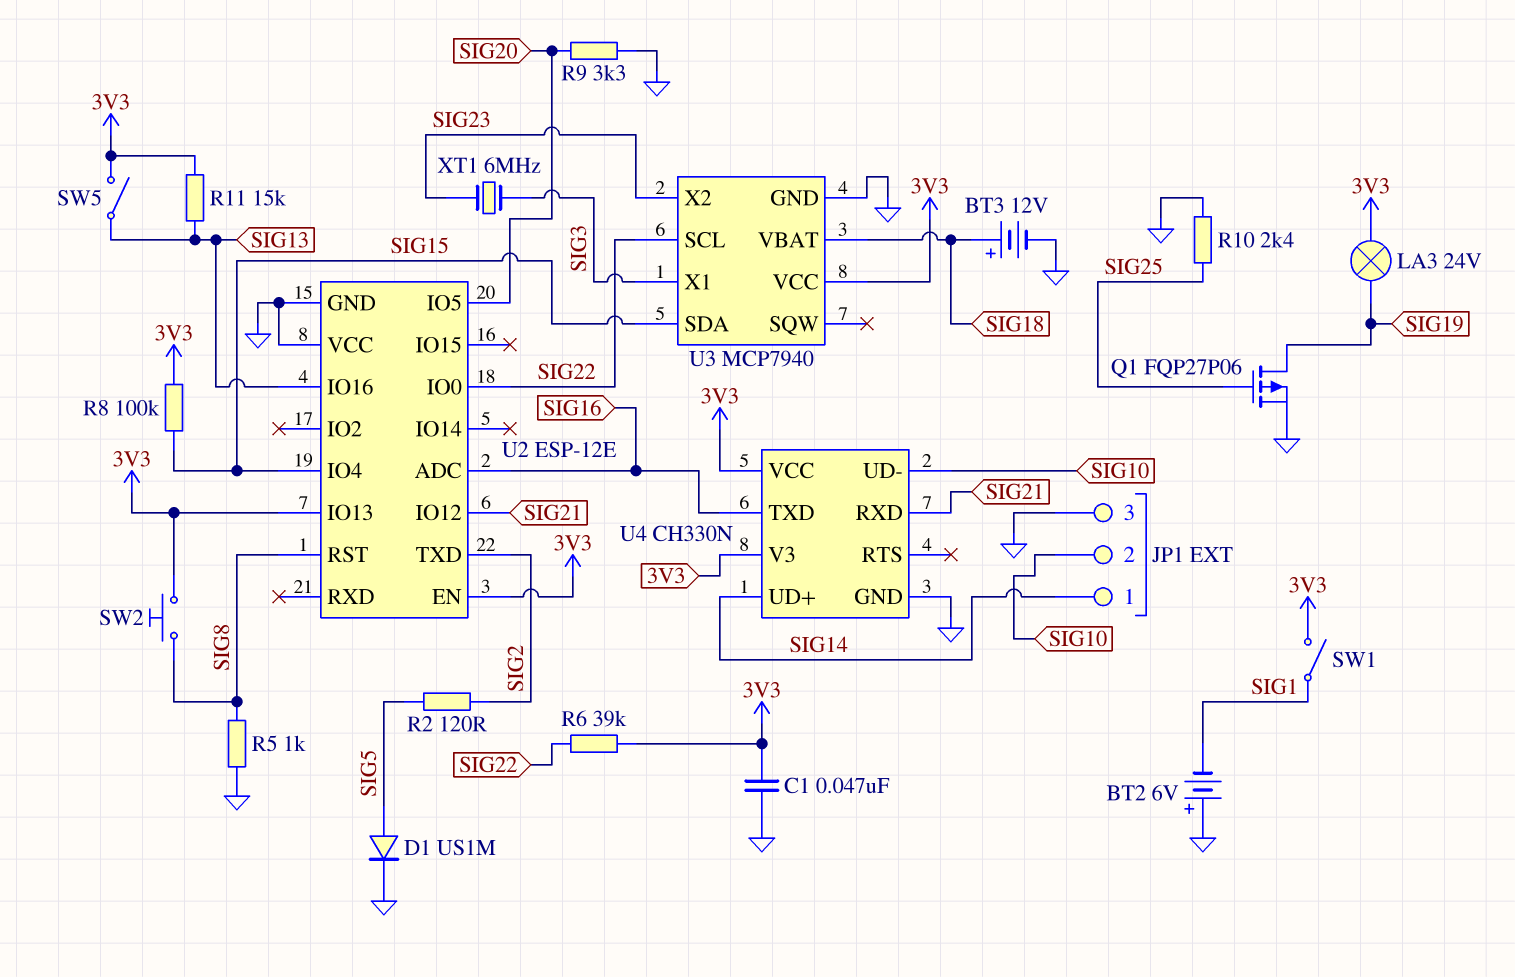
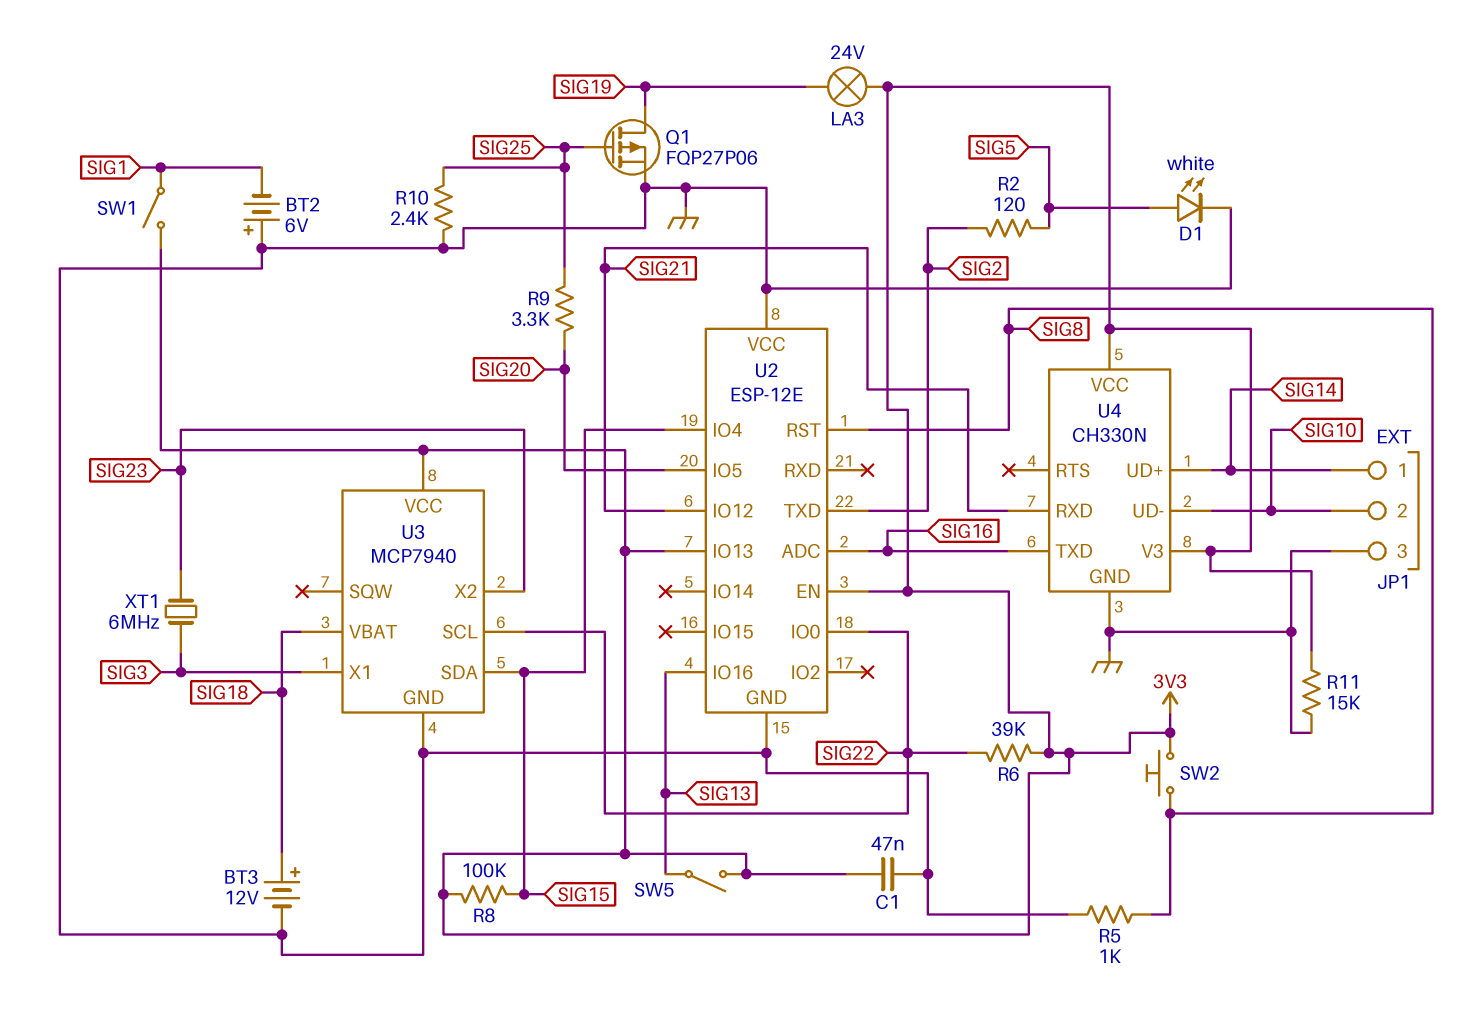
D1: diode US1M (A SIG5, K GND) -> LED white (A SIG5, K GND)
R9: 3.3k (GND, SIG20) -> 3.3k (SIG20, SIG25)
R11: 15k (3V3, SIG13) -> 15k (3V3, GND)

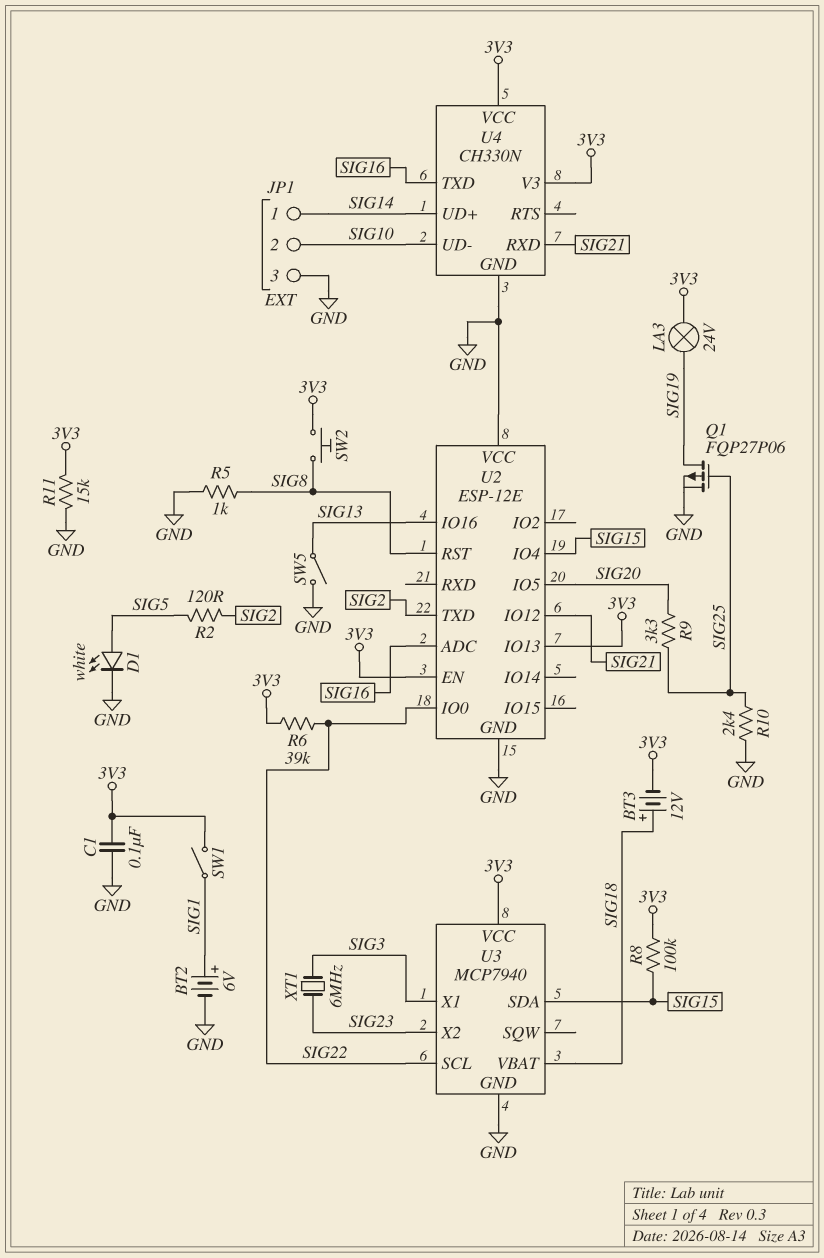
BT2: 6V (plus GND, minus SIG1) -> 6V (plus SIG1, minus GND)
BT3: 12V (plus SIG18, minus GND) -> 12V (plus SIG18, minus 3V3)
C1: 47nF (3V3, GND) -> 100nF (3V3, GND)
SW5: switch (3V3, SIG13) -> switch (GND, SIG13)

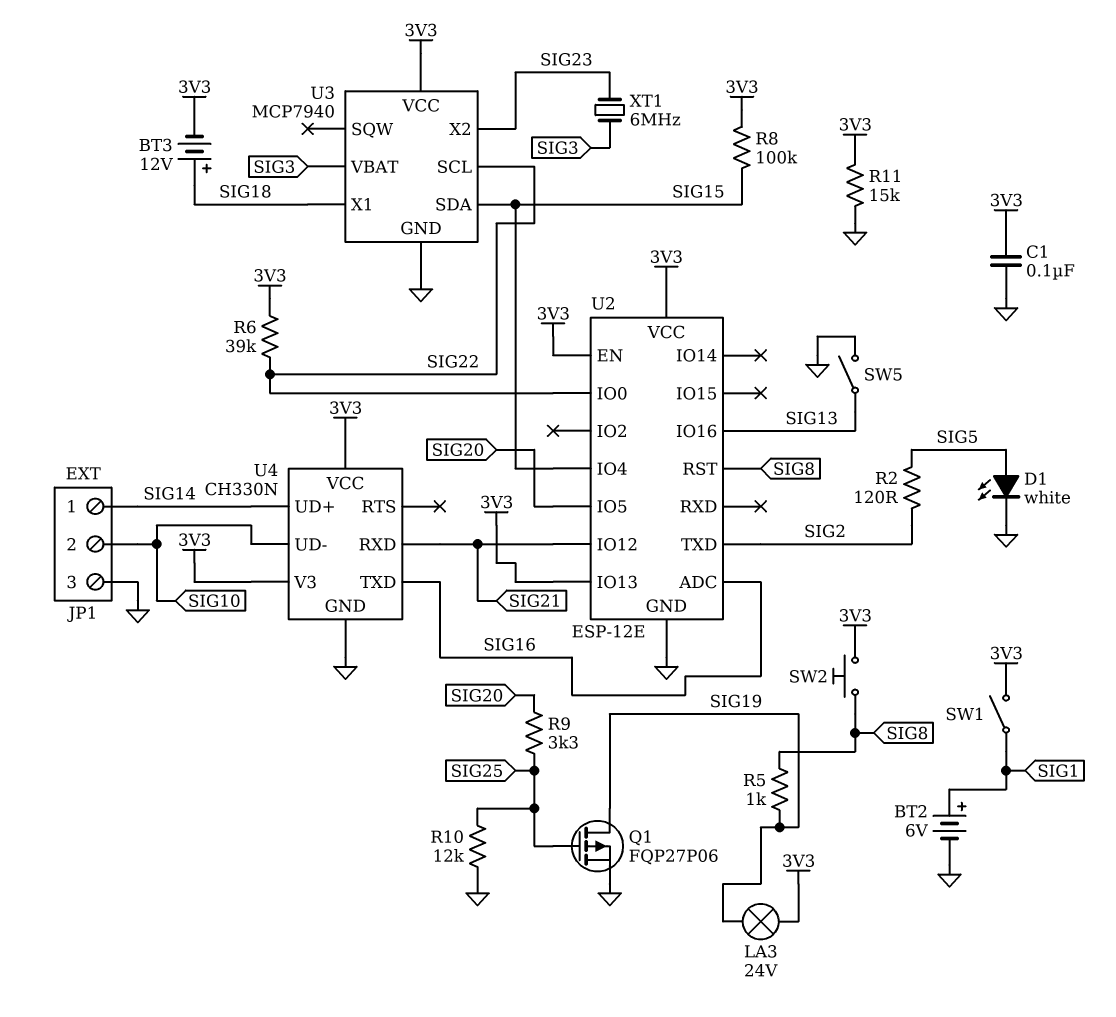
R5: 1k (GND, SIG8) -> 1k (SIG8, SIG19)
R10: 2.4k (GND, SIG25) -> 12k (GND, SIG25)
U2 pin VCC: GND -> 3V3
U3 pin VBAT: SIG18 -> SIG3
U3 pin X1: SIG3 -> SIG18

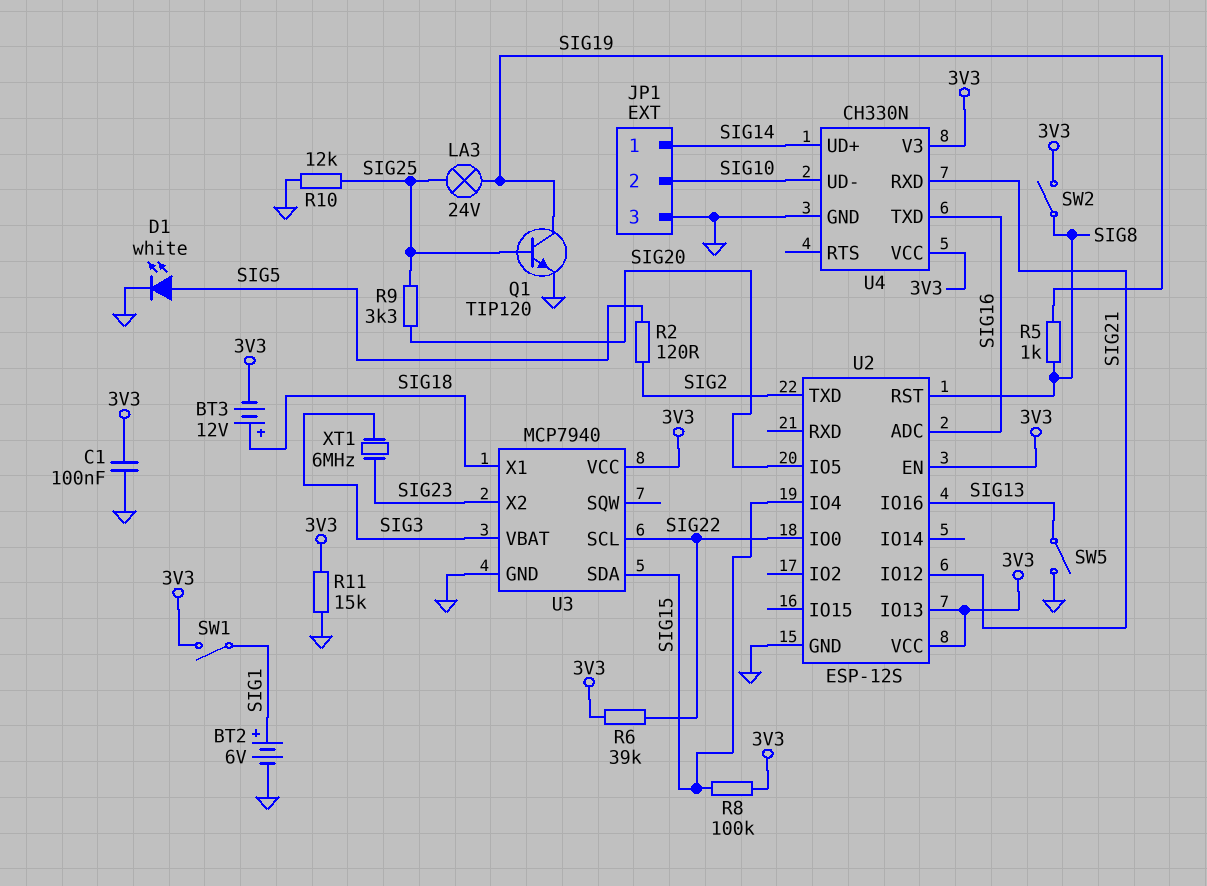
LA3: lamp 24V (3V3, SIG19) -> lamp 24V (SIG19, SIG25)
Q1: PMOS FQP27P06 (G SIG25, D SIG19, S GND) -> NPN TIP120 (B SIG25, C SIG19, E GND)
SW2: button (3V3, SIG8) -> switch (3V3, SIG8)
U2: ESP-12E -> ESP-12S

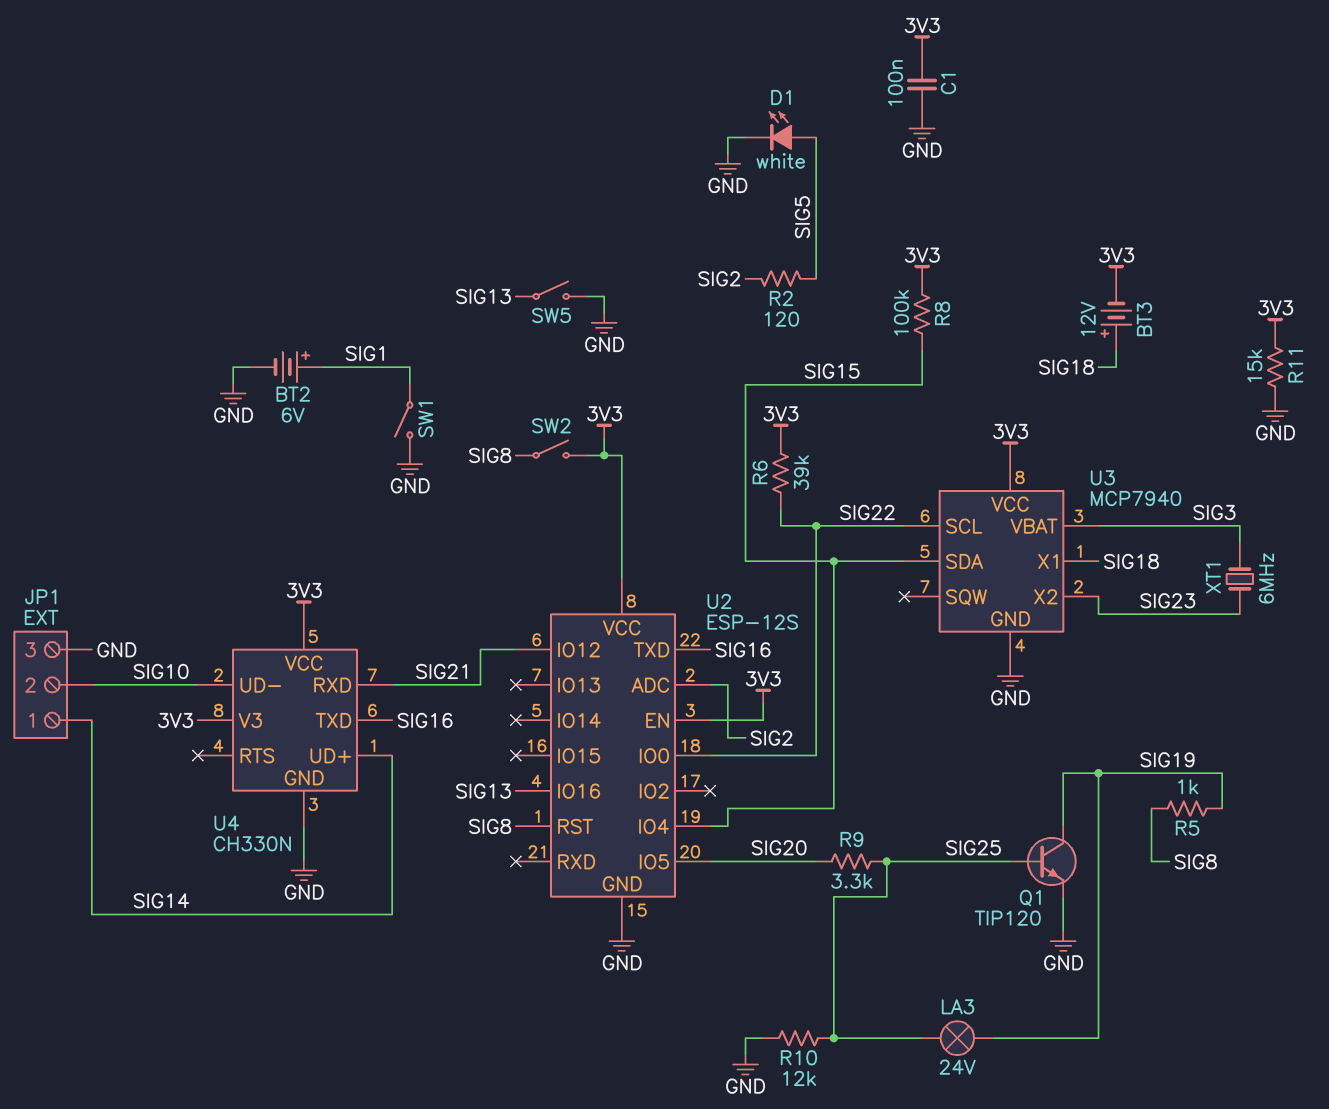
SW1: switch (3V3, SIG1) -> switch (GND, SIG1)
U2 pin ADC: SIG16 -> SIG2
U2 pin IO13: 3V3 -> none
U2 pin TXD: SIG2 -> SIG16

